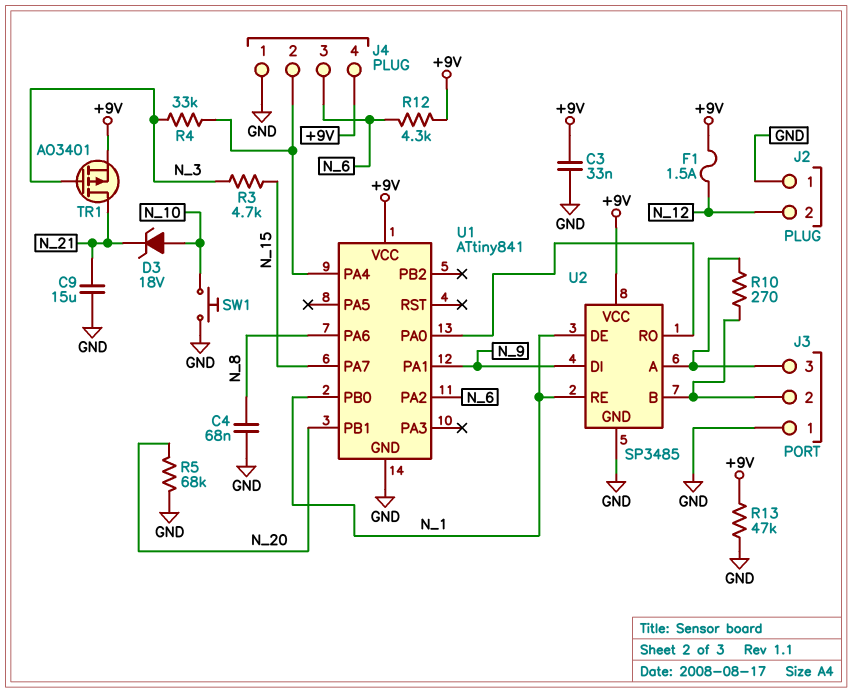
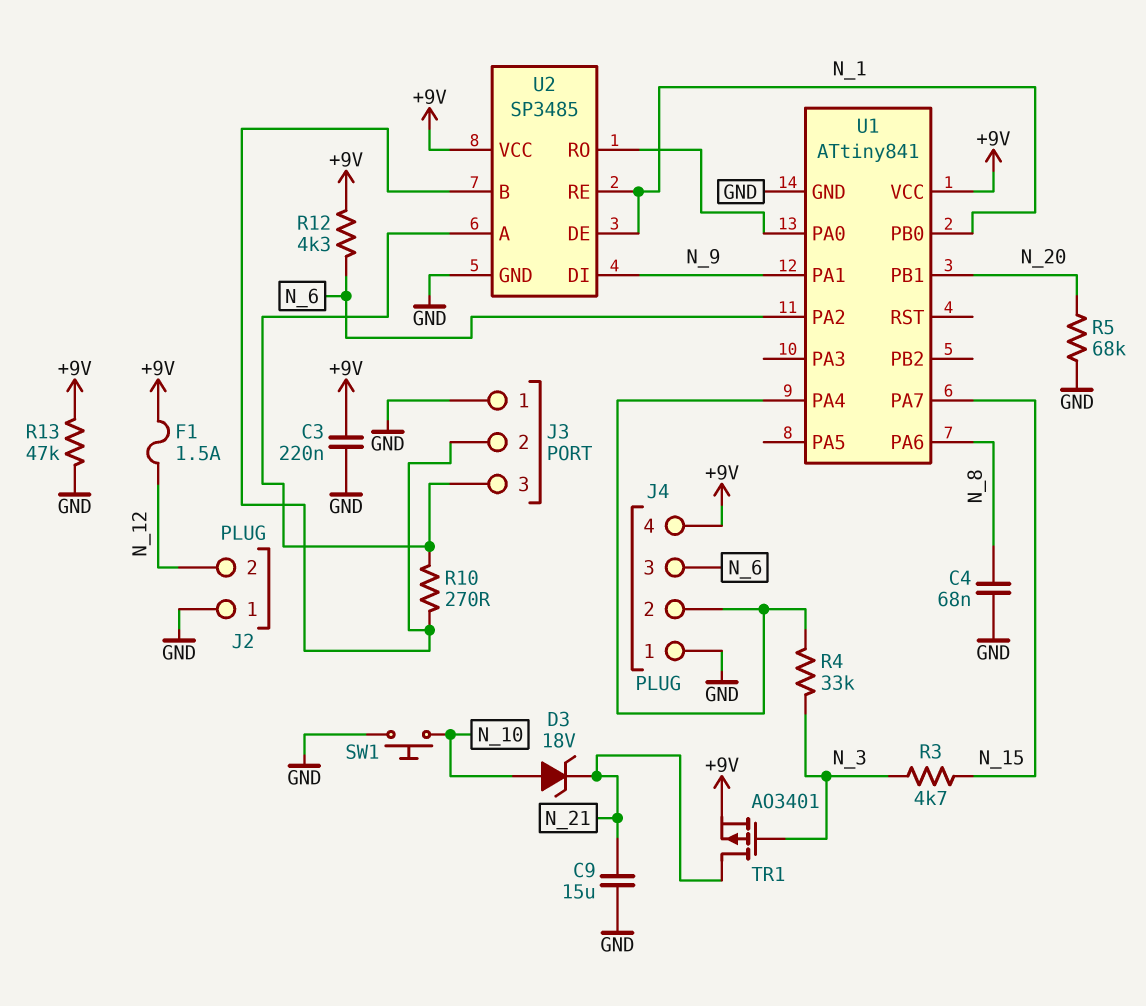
C3: 33nF (+9V, GND) -> 220nF (+9V, GND)

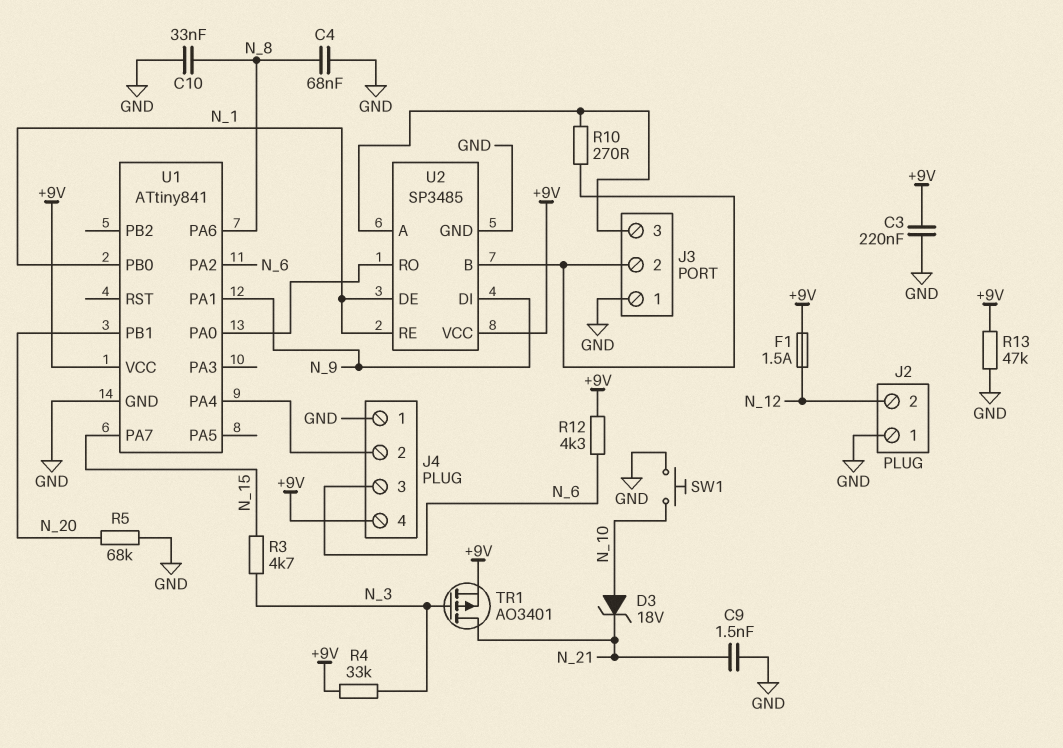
C9: 15uF (GND, N_21) -> 1.5nF (GND, N_21)
C10: none -> 33nF (GND, N_8)
R4: 33k (J4/2, N_3) -> 33k (+9V, N_3)

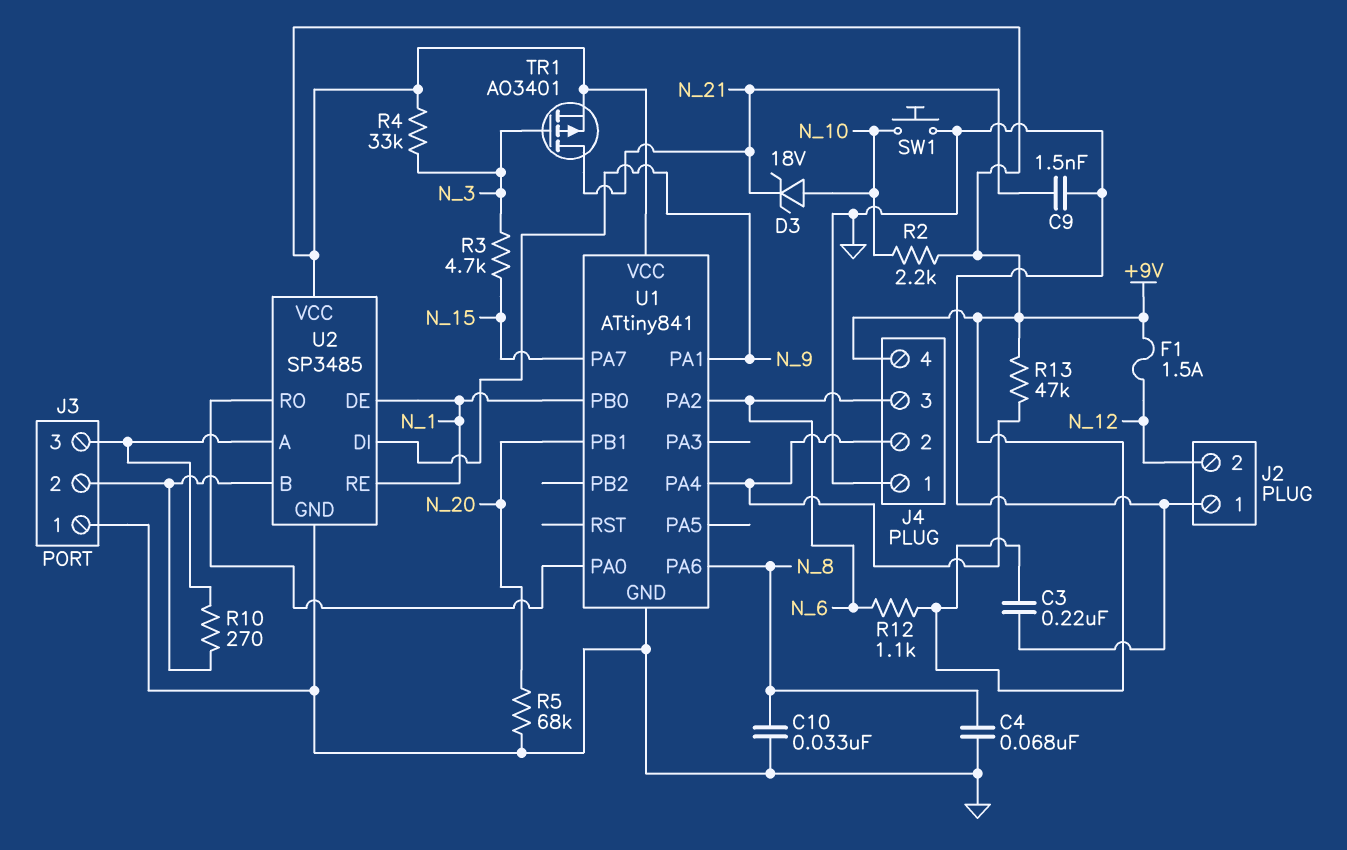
R2: none -> 2.2k (+9V, N_10)
R12: 4.3k (+9V, N_6) -> 1.1k (+9V, N_6)
R13: 47k (+9V, GND) -> 47k (+9V, J4/2)

